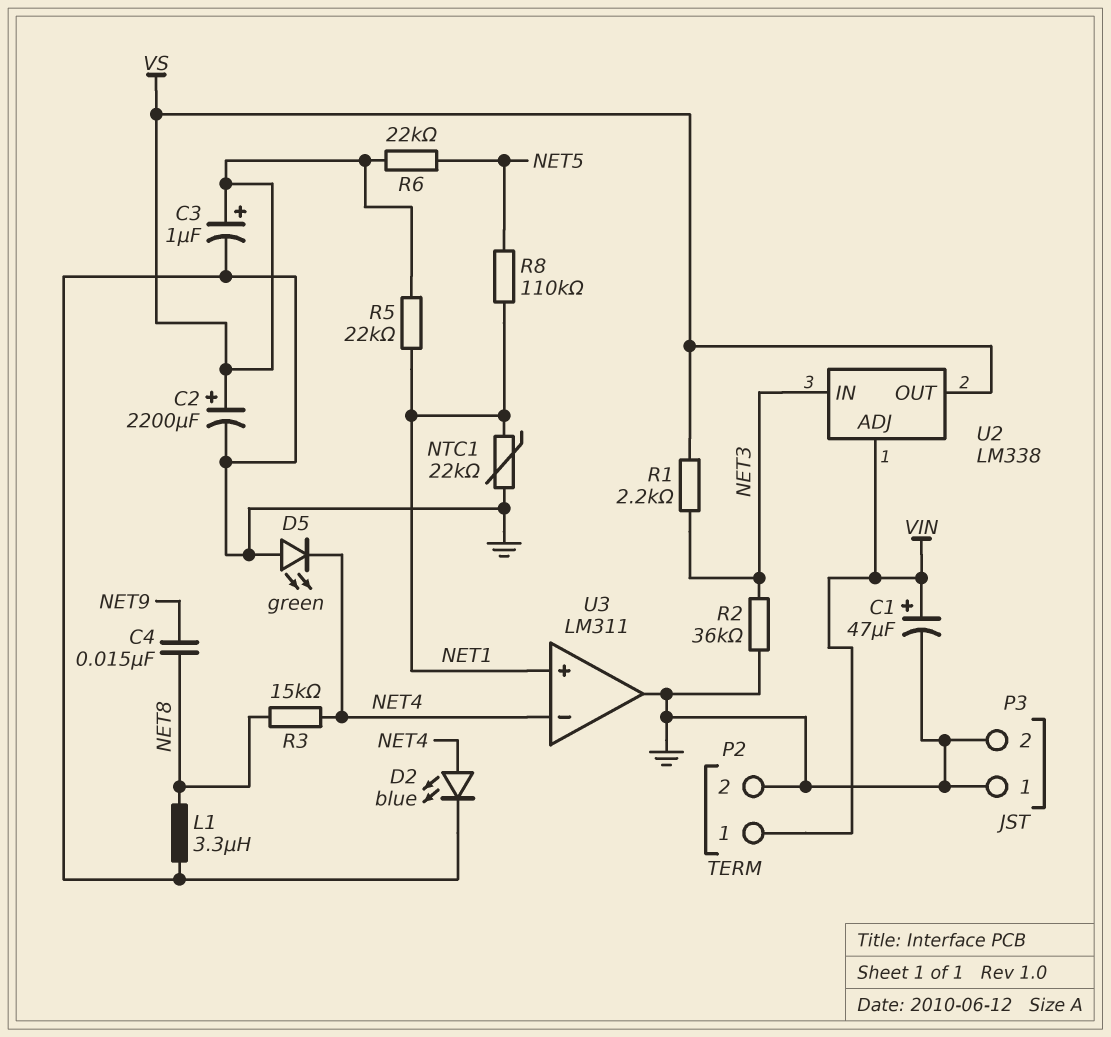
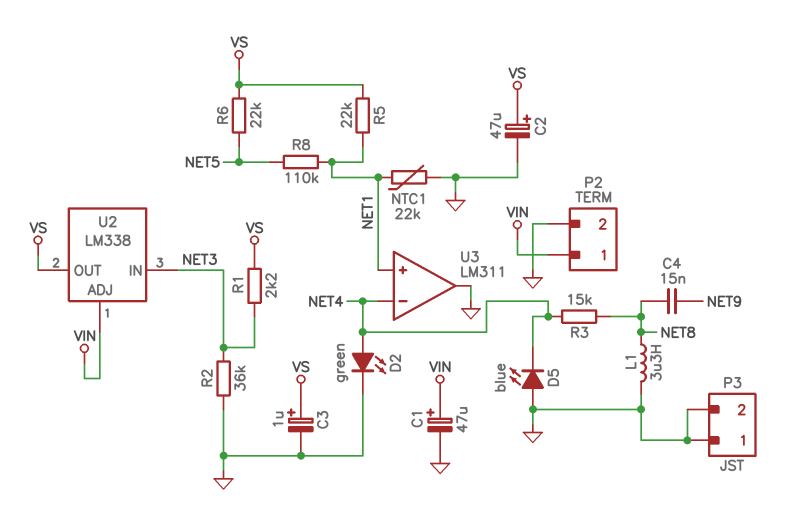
C2: 2200uF (plus VS, minus GND) -> 47uF (plus VS, minus GND)
D2: LED blue (A NET4, K GND) -> LED green (A NET4, K GND)
D5: LED green (A GND, K NET4) -> LED blue (A GND, K NET4)

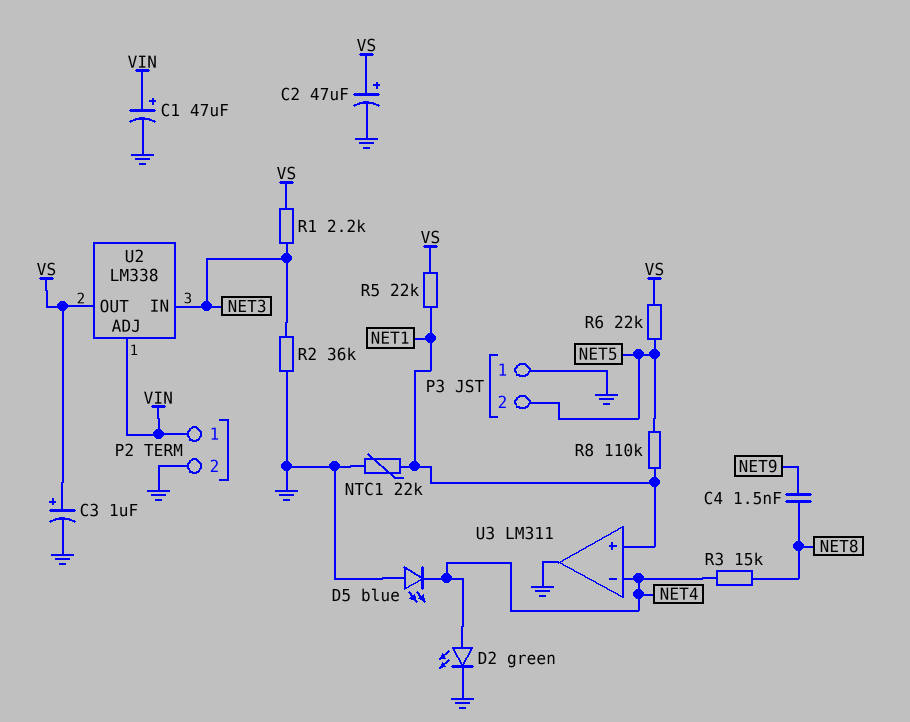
C4: 15nF (NET8, NET9) -> 1.5nF (NET8, NET9)
L1: 3.3uH (GND, NET8) -> none
P3 pin 2: GND -> NET5

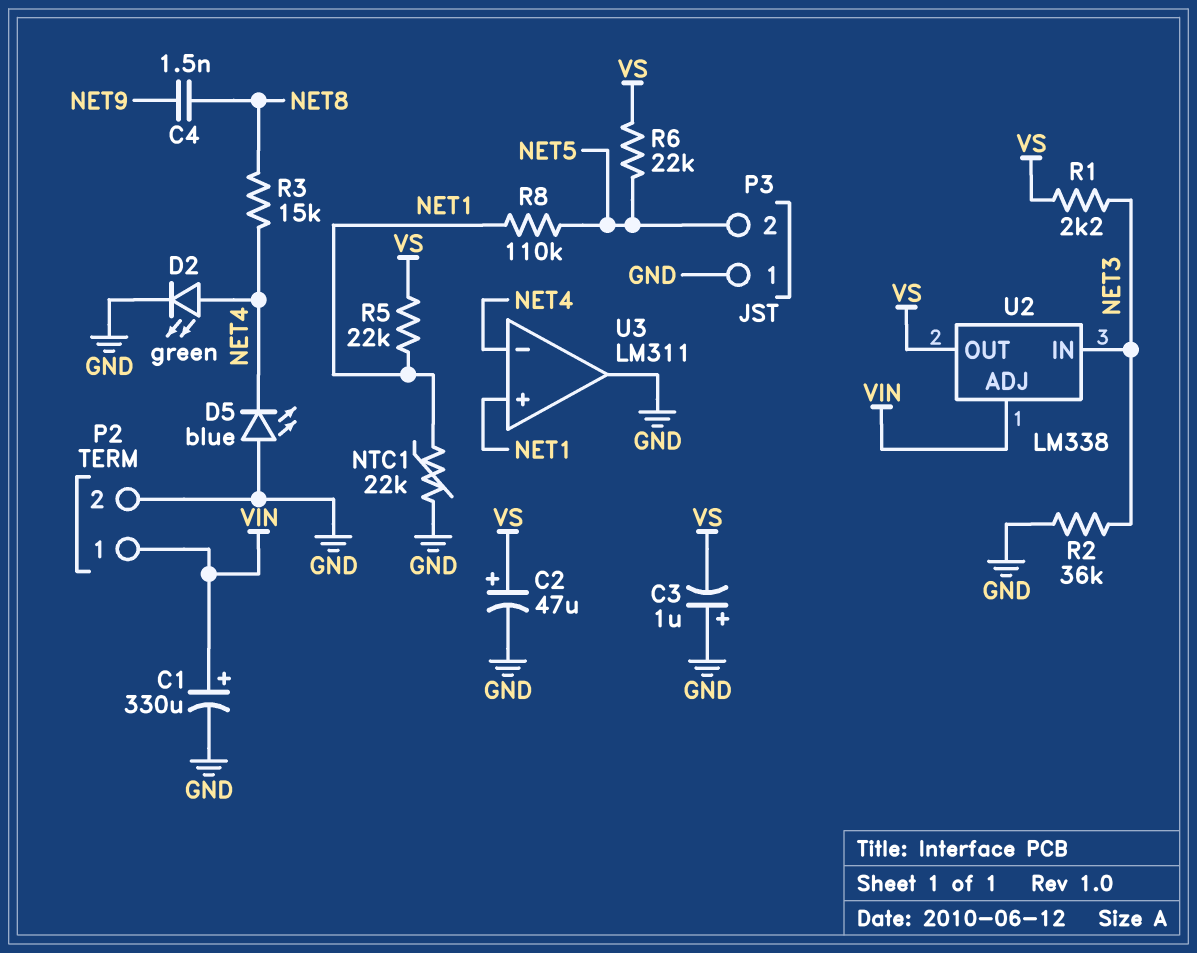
C1: 47uF (plus VIN, minus GND) -> 330uF (plus VIN, minus GND)
C3: 1uF (plus VS, minus GND) -> 1uF (plus GND, minus VS)

